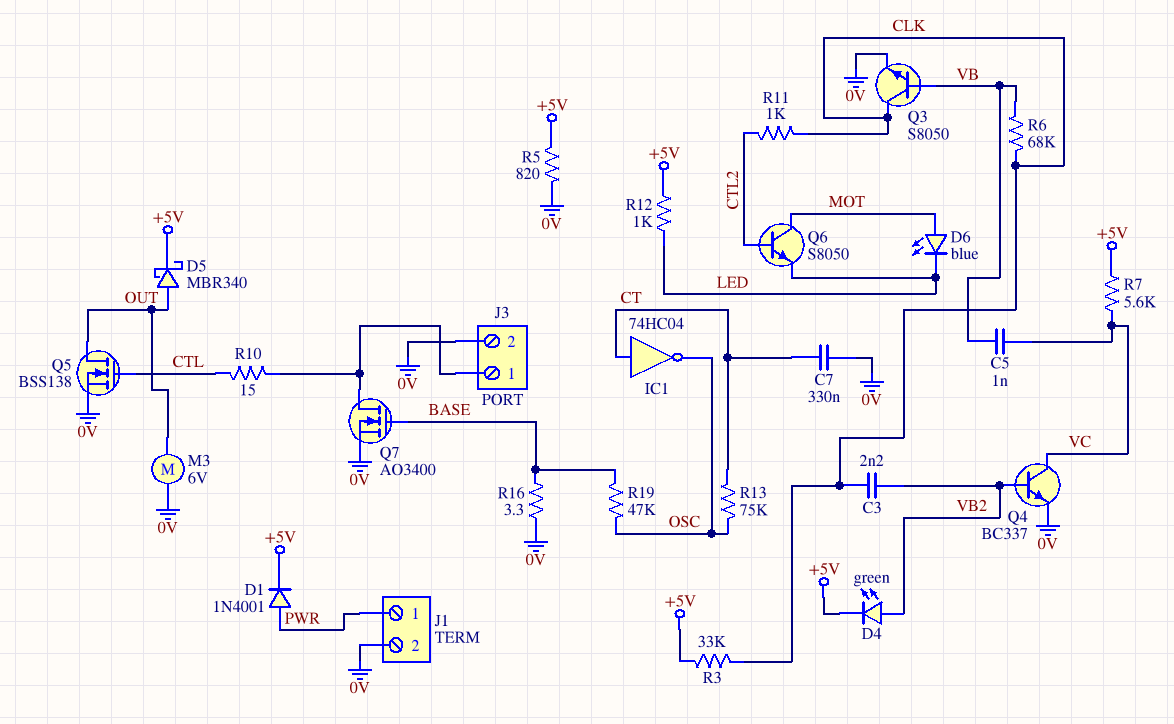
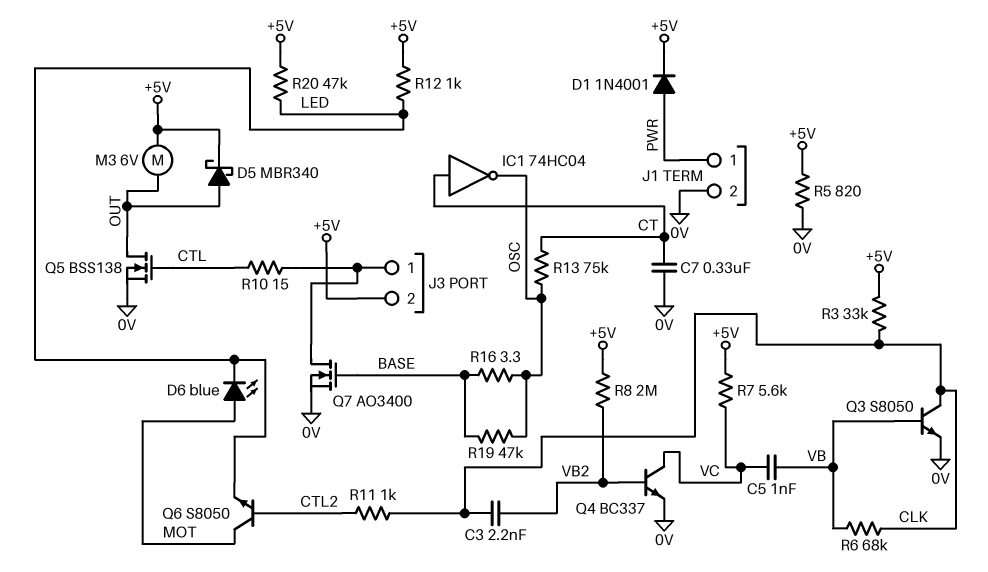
D4: LED green (A VB2, K +5V) -> none
J3 pin 2: 0V -> +5V
M3: motor 6V (0V, OUT) -> motor 6V (+5V, OUT)
R8: none -> 2M (+5V, VB2)
R16: 3.3 (0V, BASE) -> 3.3 (BASE, OSC)
R20: none -> 47k (+5V, LED)

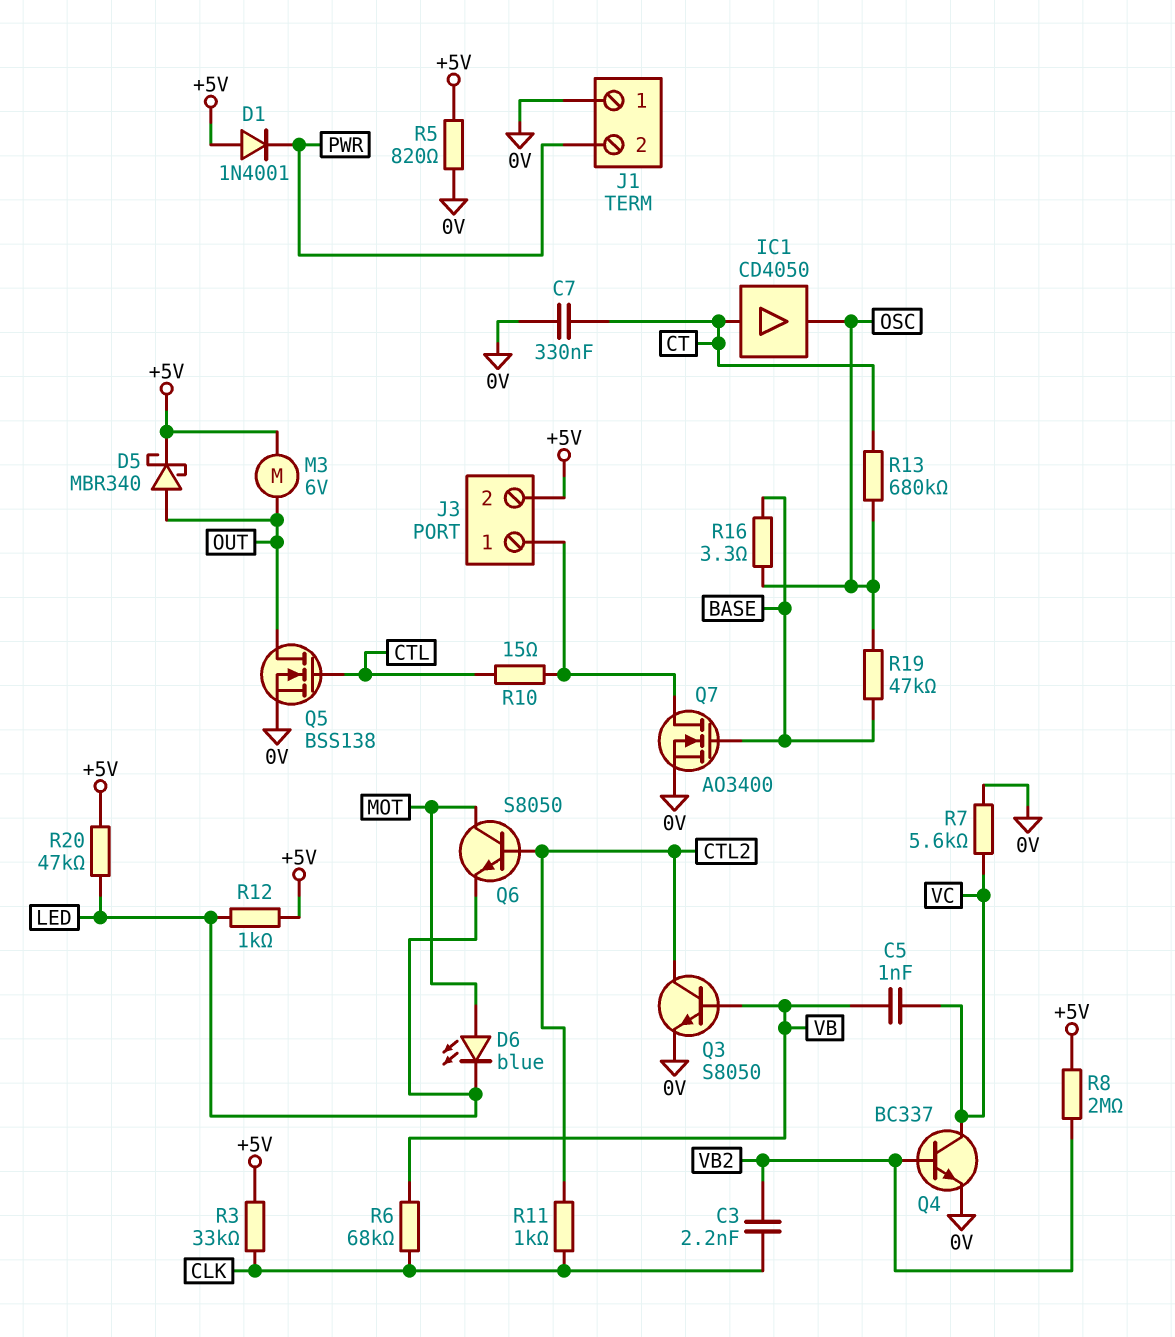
D1: diode 1N4001 (A PWR, K +5V) -> diode 1N4001 (A +5V, K PWR)
IC1: NOT 74HC04 (in CT, out OSC) -> buffer CD4050 (in CT, out OSC)
J1 pin 1: PWR -> 0V
J1 pin 2: 0V -> PWR
Q3: NPN S8050 (B VB, C CLK, E 0V) -> NPN S8050 (B VB, C CTL2, E 0V)
R7: 5.6k (+5V, VC) -> 5.6k (0V, VC)
R13: 75k (CT, OSC) -> 680k (CT, OSC)

